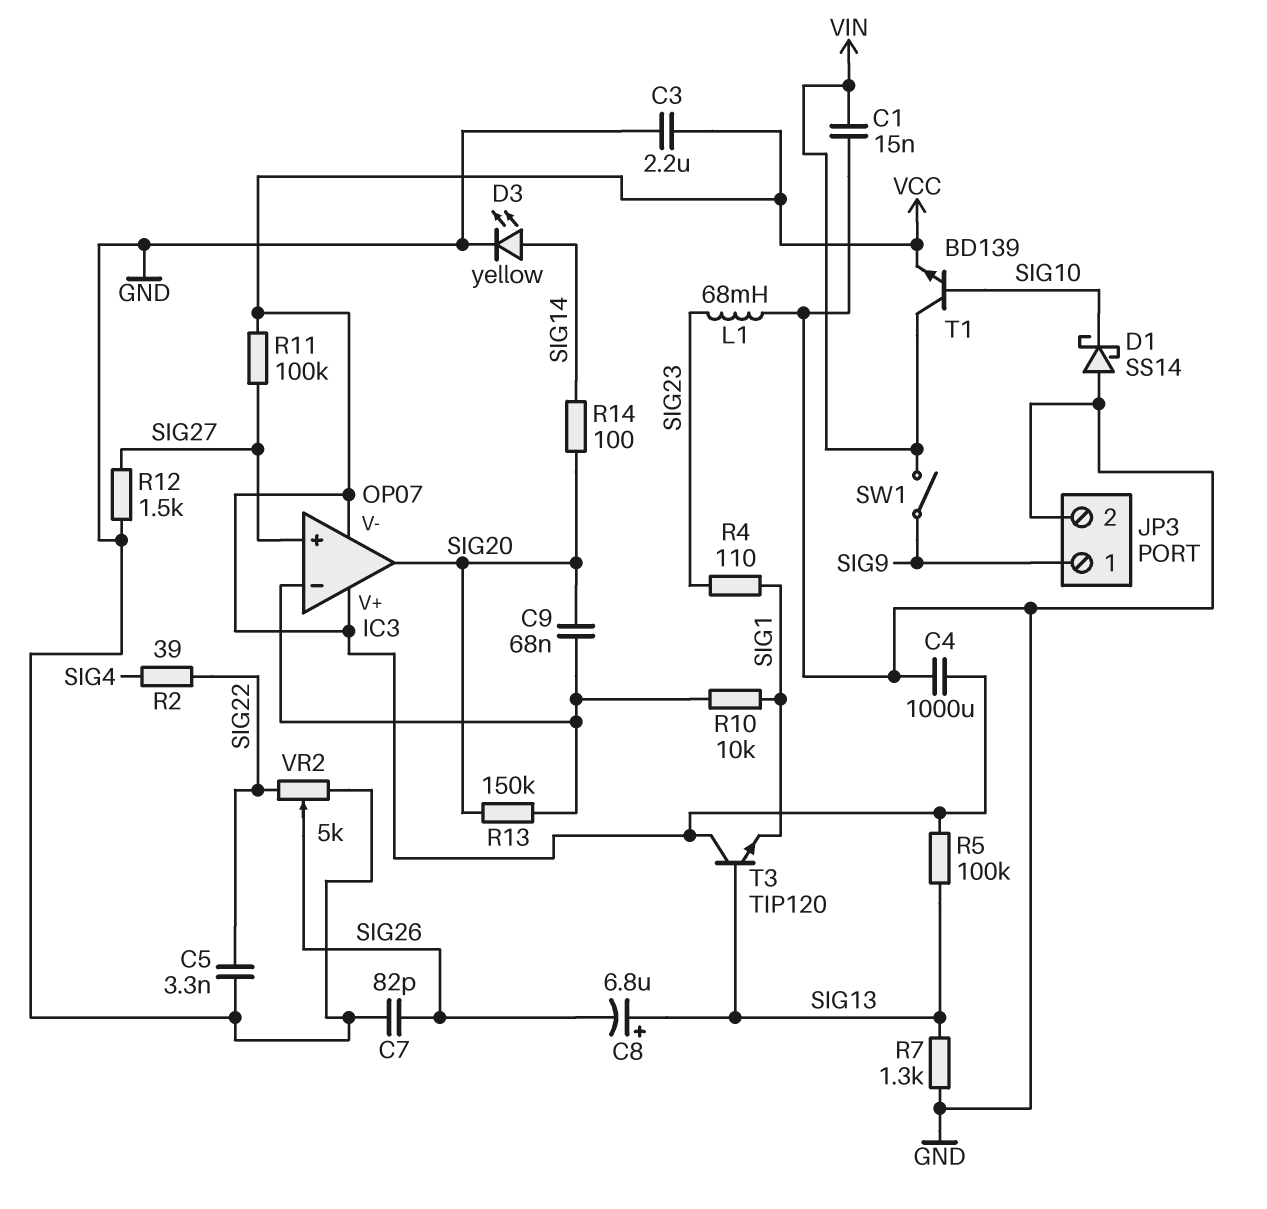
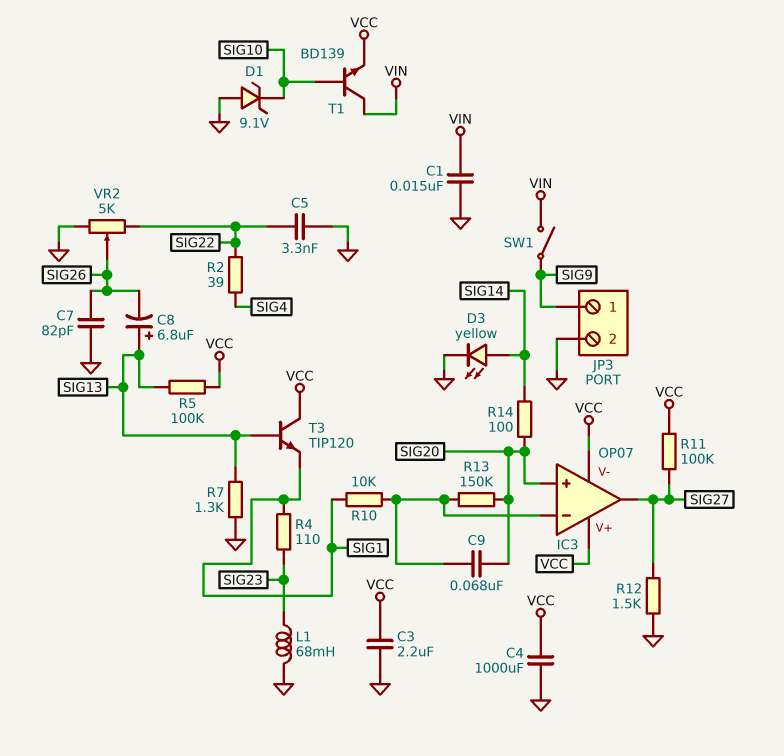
D1: schottky SS14 (A GND, K SIG10) -> zener 9.1V (A GND, K SIG10)
IC3 pin in+: SIG27 -> SIG20
IC3 pin out: SIG20 -> SIG27

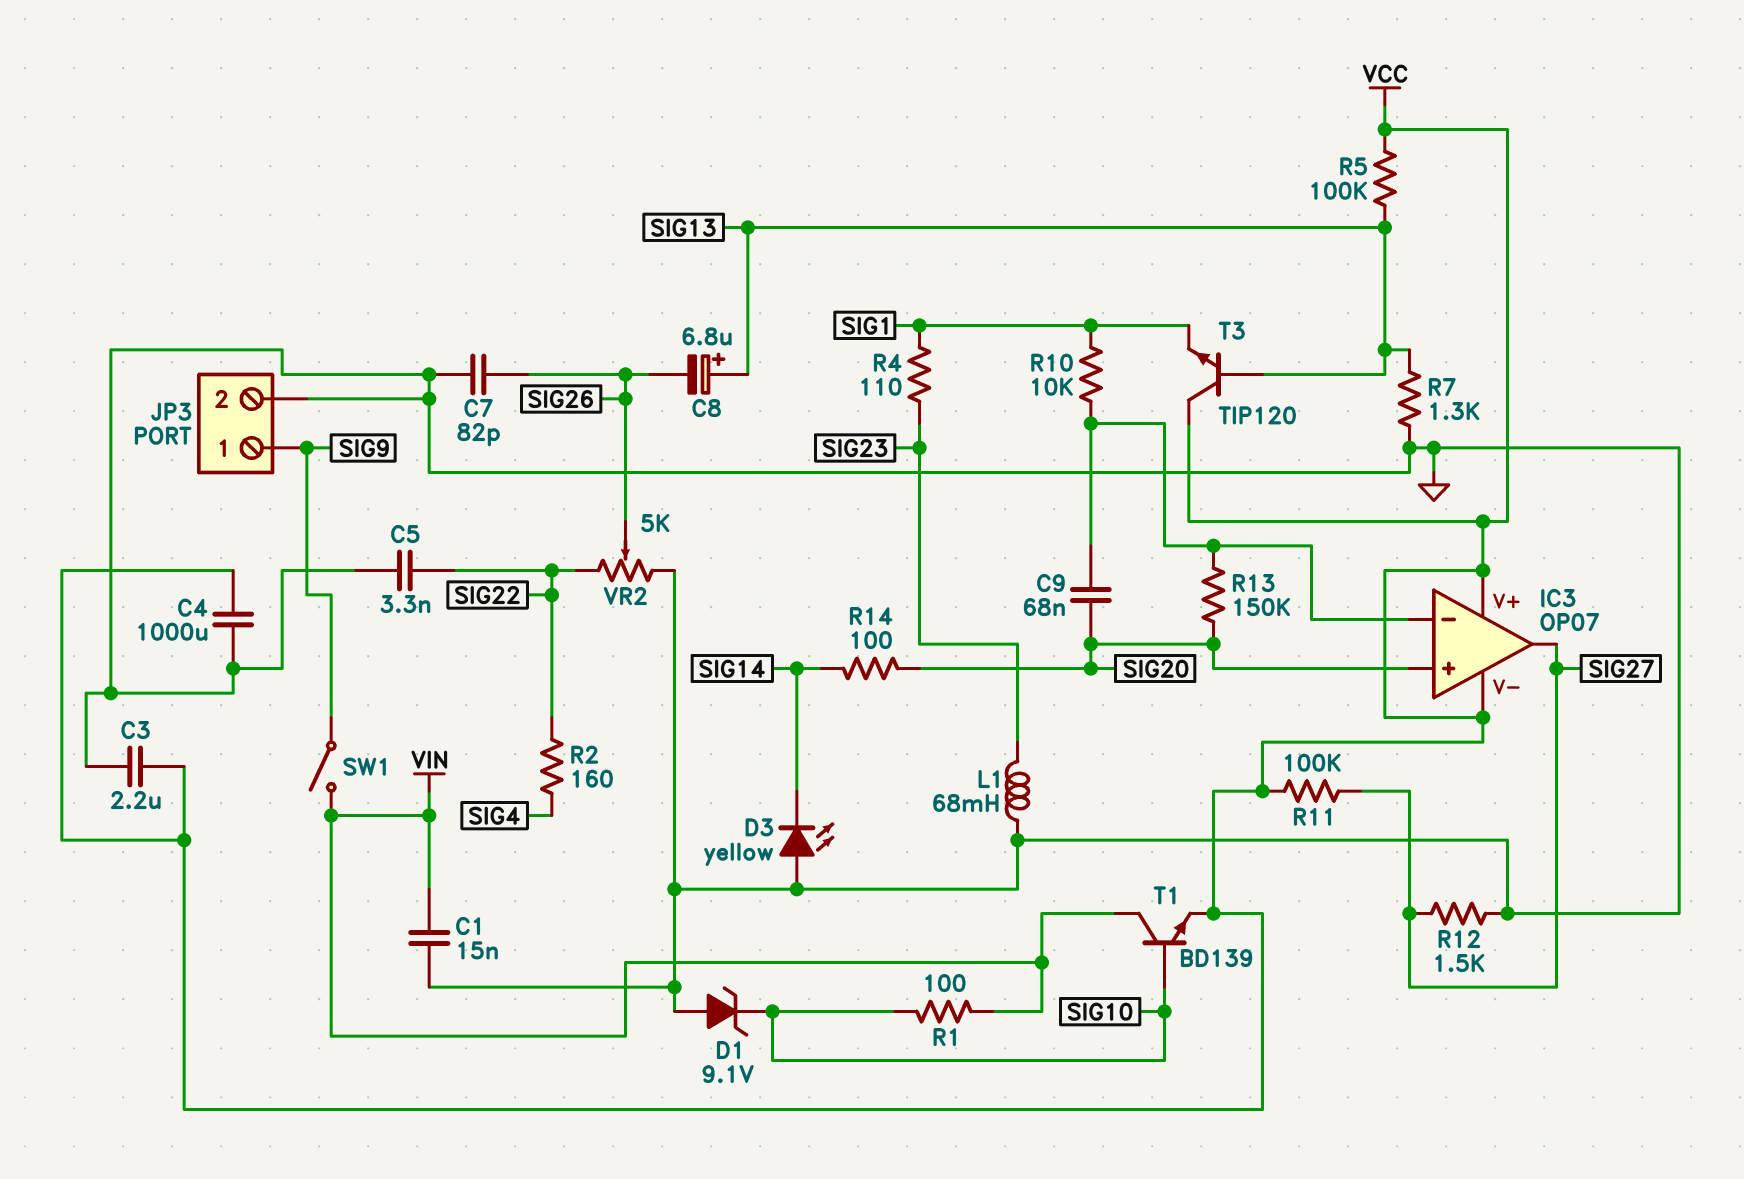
D3: LED yellow (A SIG14, K GND) -> LED yellow (A GND, K SIG14)
R1: none -> 100 (SIG10, VIN)
R2: 39 (SIG4, SIG22) -> 160 (SIG4, SIG22)

